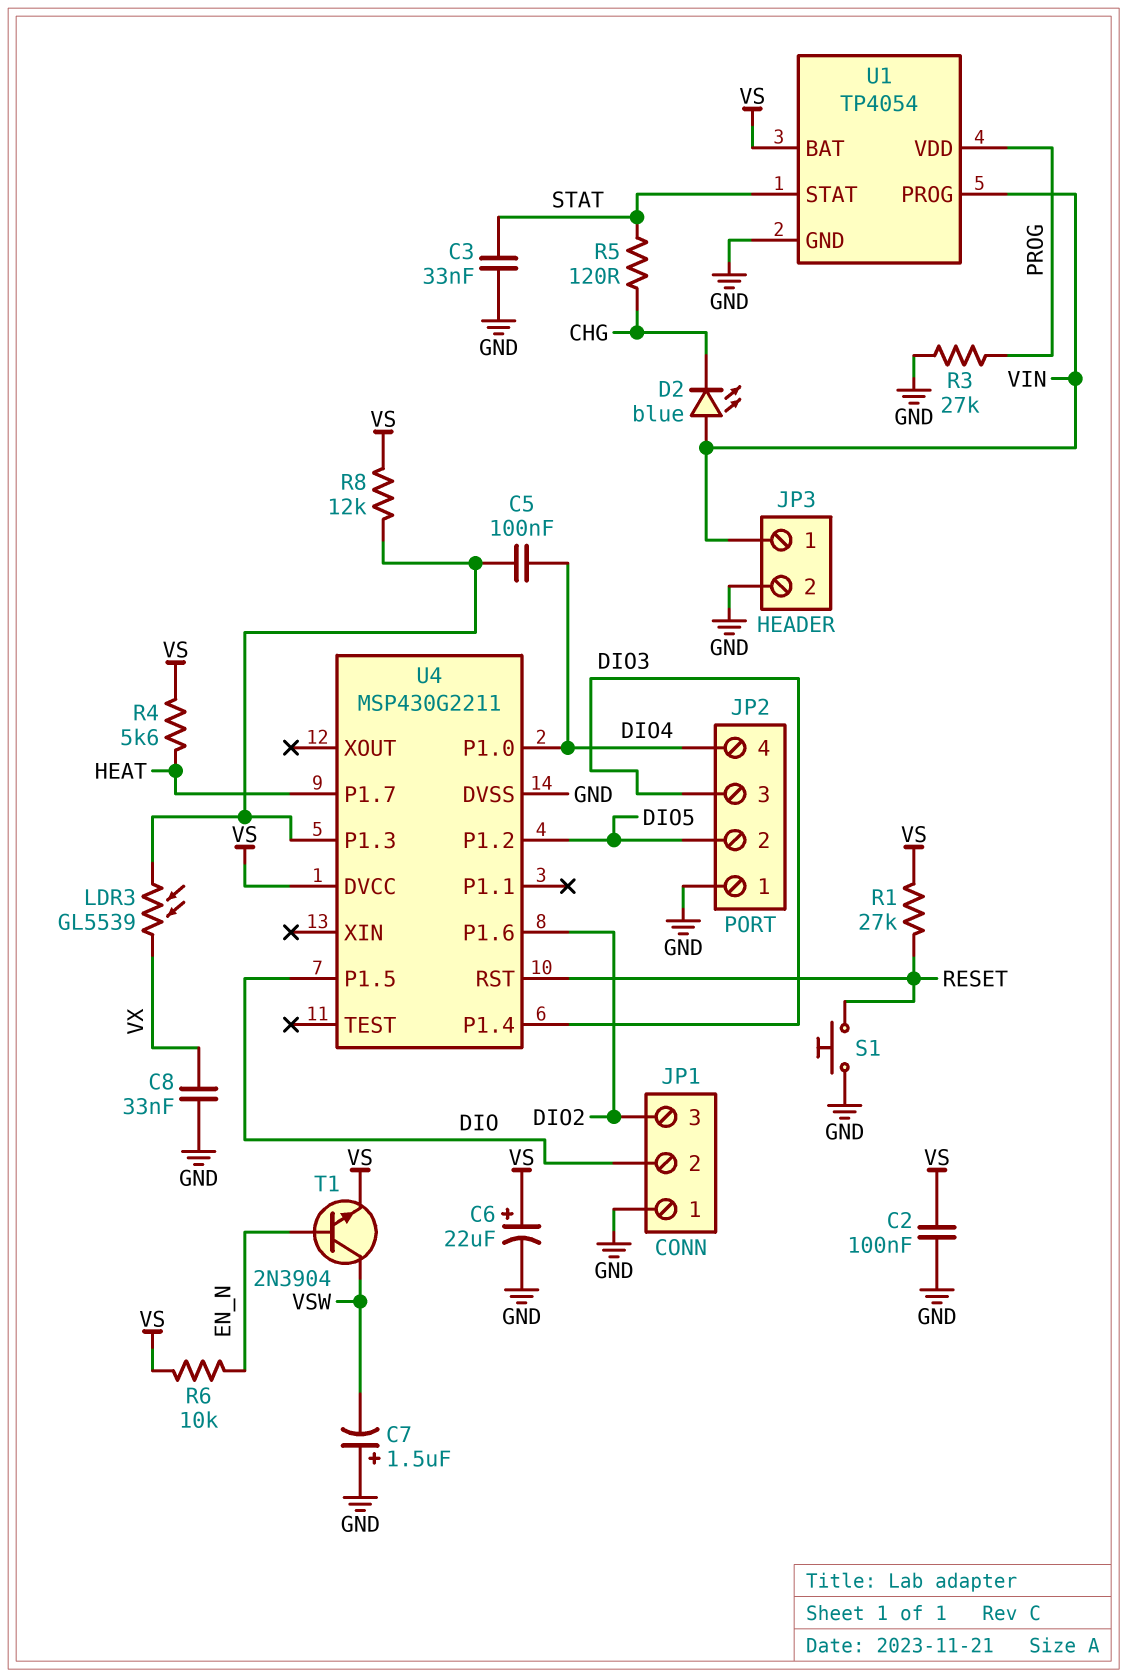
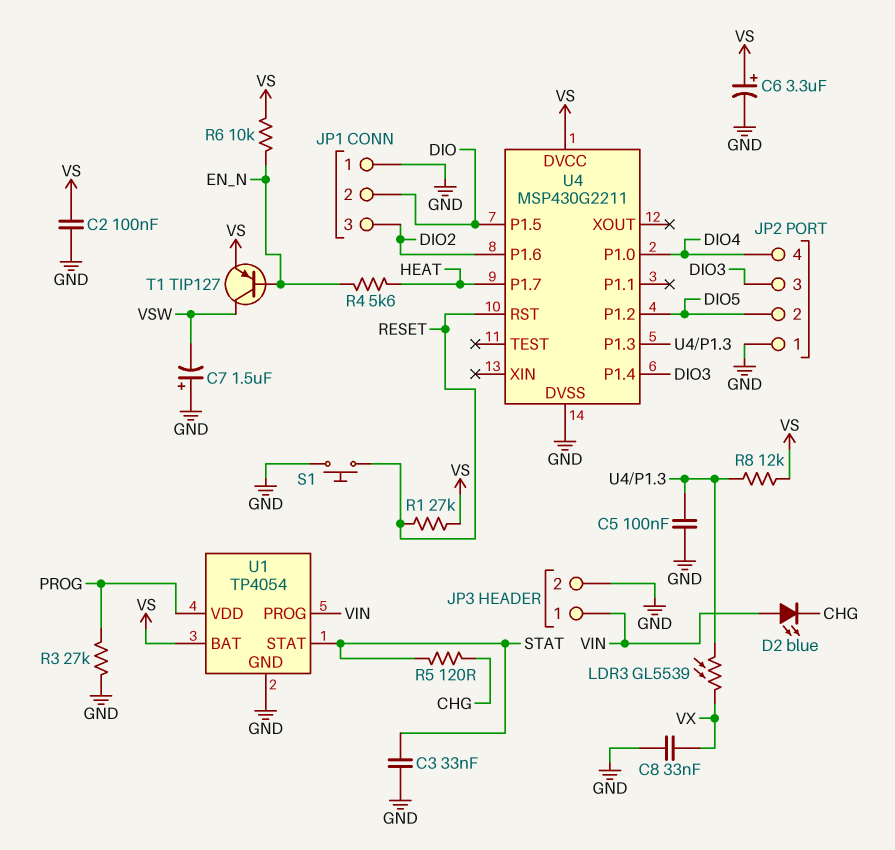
C5: 100nF (DIO4, U4/P1.3) -> 100nF (GND, U4/P1.3)
C6: 22uF (plus VS, minus GND) -> 3.3uF (plus VS, minus GND)
R4: 5.6k (HEAT, VS) -> 5.6k (EN_N, HEAT)
T1: NPN 2N3904 (B EN_N, C VSW, E VS) -> PNP TIP127 (B EN_N, C VSW, E VS)

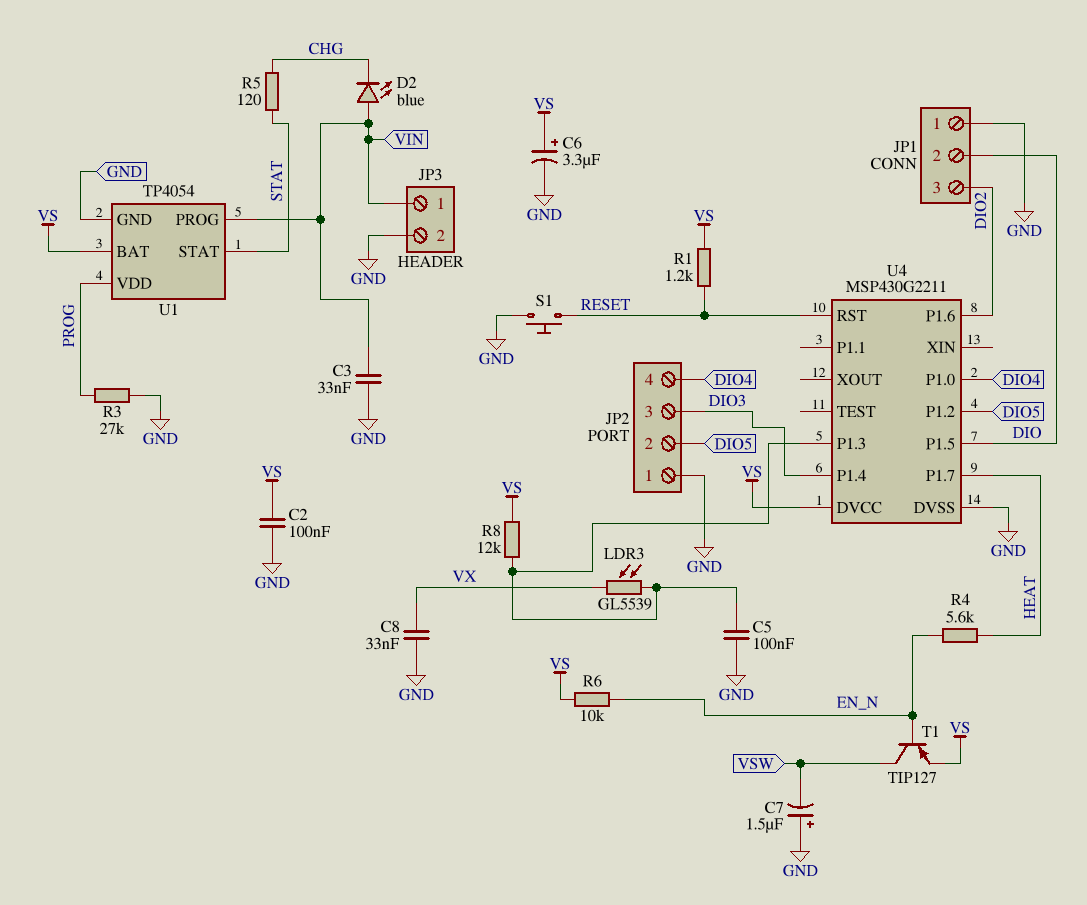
C3: 33nF (GND, STAT) -> 33nF (GND, VIN)
R1: 27k (RESET, VS) -> 1.2k (RESET, VS)

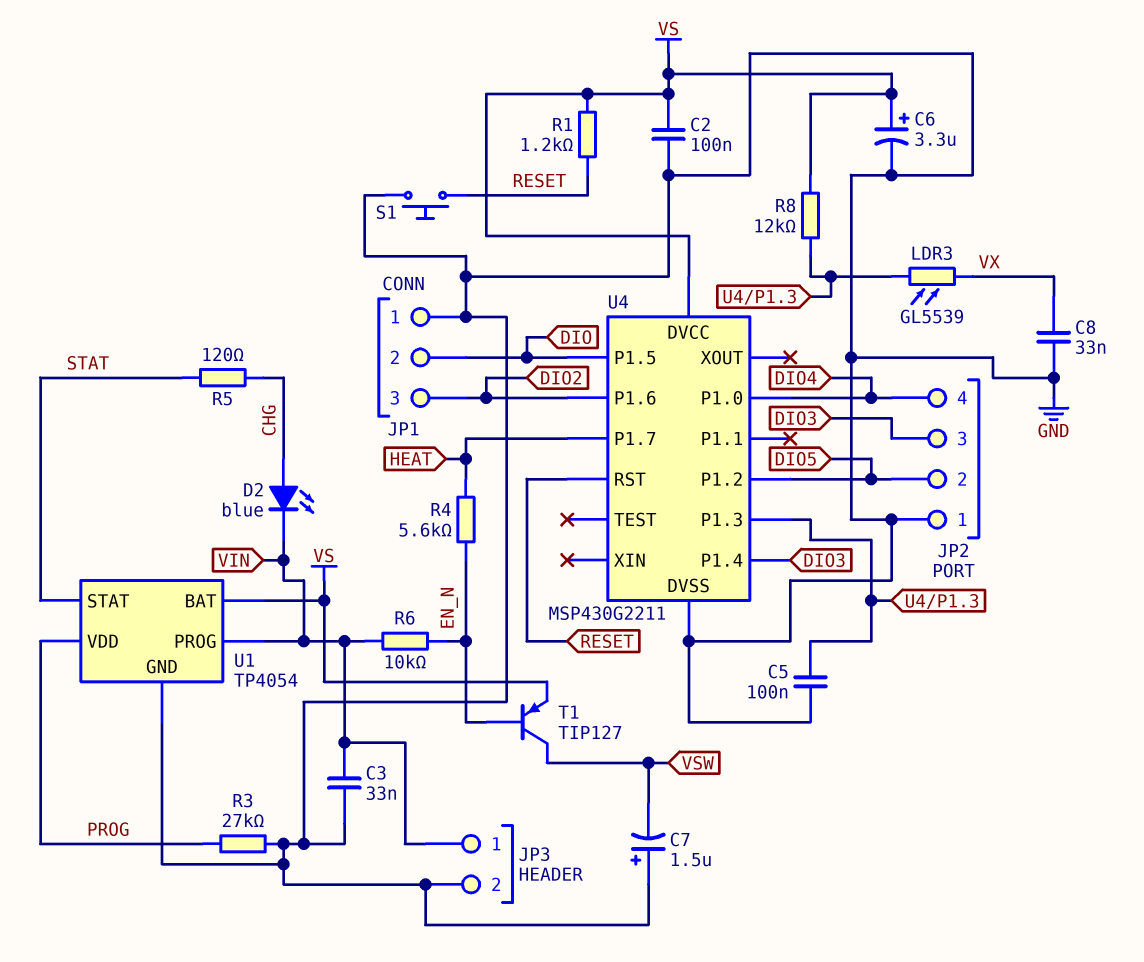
D2: LED blue (A VIN, K CHG) -> LED blue (A CHG, K VIN)
R6: 10k (EN_N, VS) -> 10k (EN_N, VIN)

